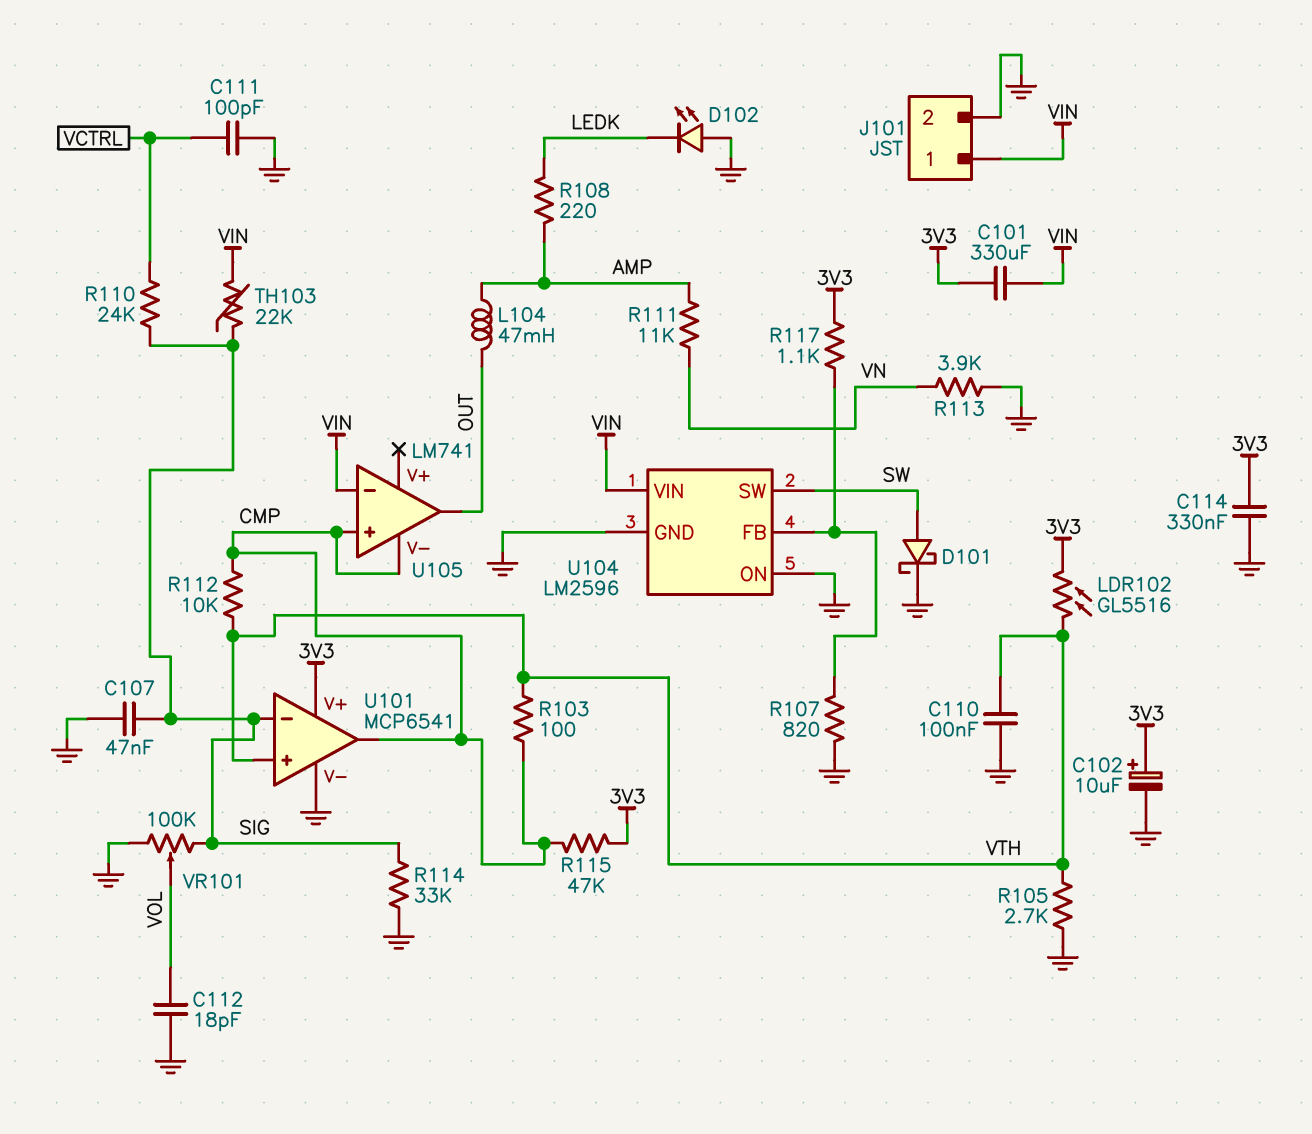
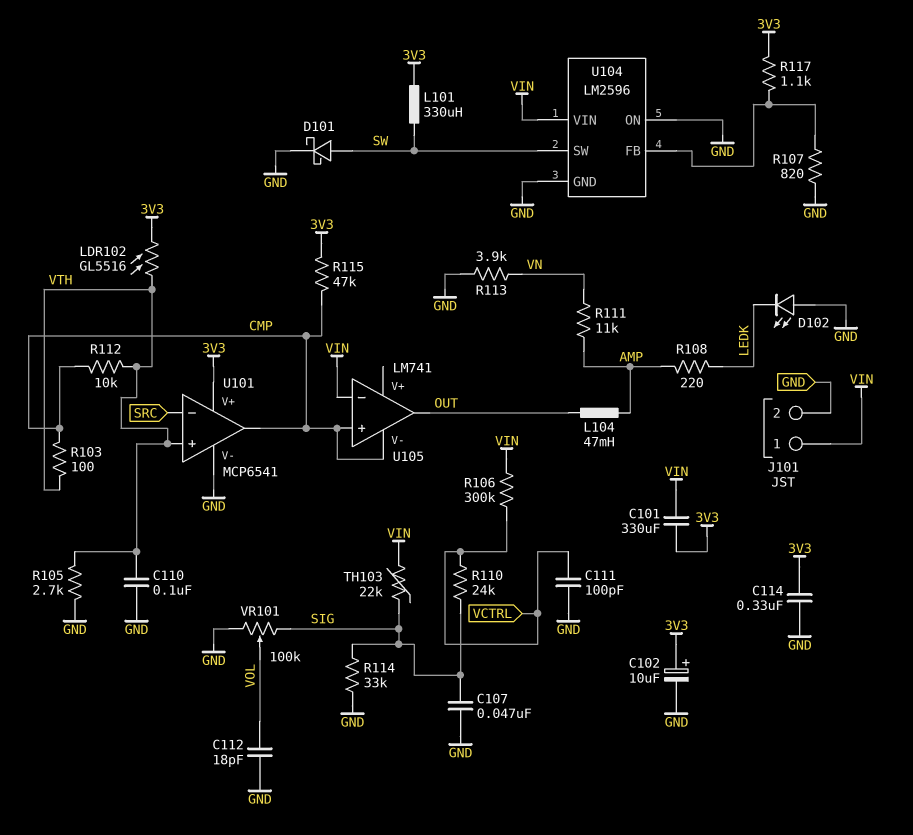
L101: none -> 330uH (3V3, SW)
R106: none -> 300k (VCTRL, VIN)
U101 pin in-: SIG -> SRC

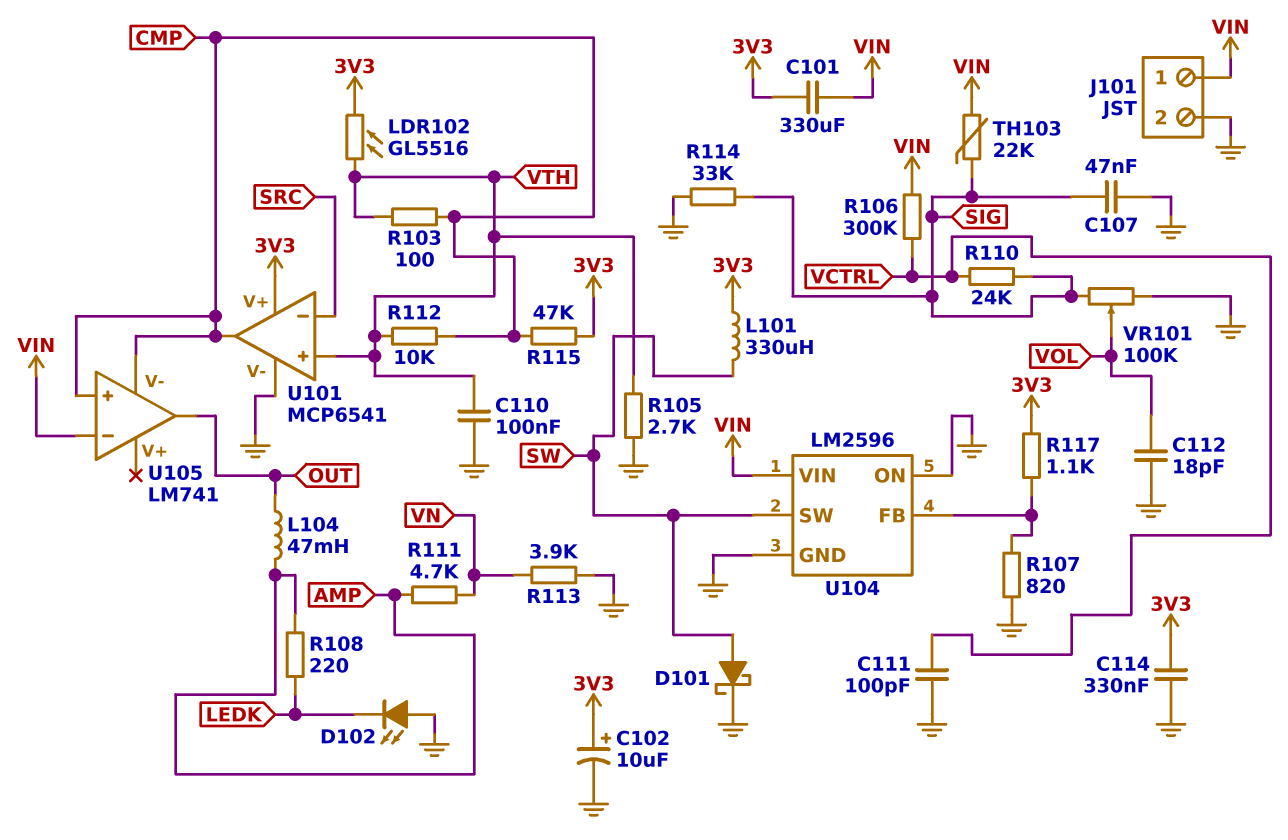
R111: 11k (AMP, VN) -> 4.7k (AMP, VN)

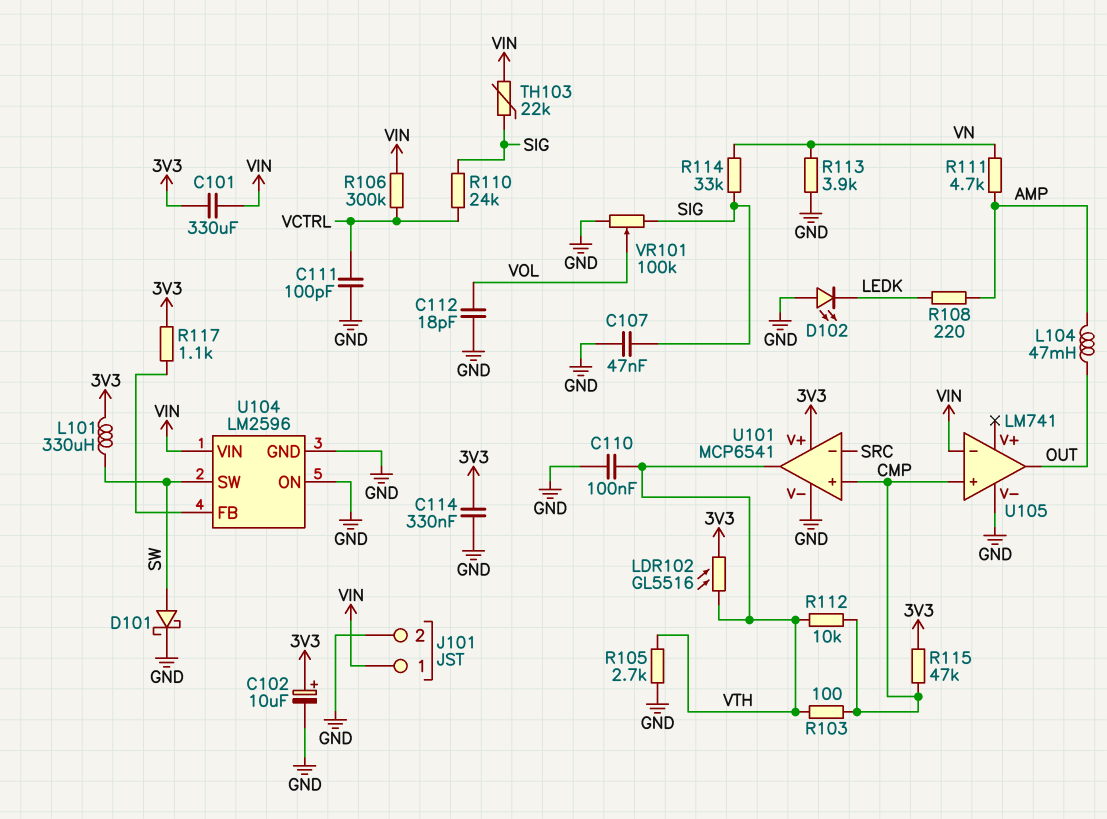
R107: 820 (GND, U104/FB) -> none
R114: 33k (GND, SIG) -> 33k (SIG, VN)
U101 pin in+: VTH -> CMP
U101 pin out: CMP -> VTH
U105 pin V-: CMP -> GND

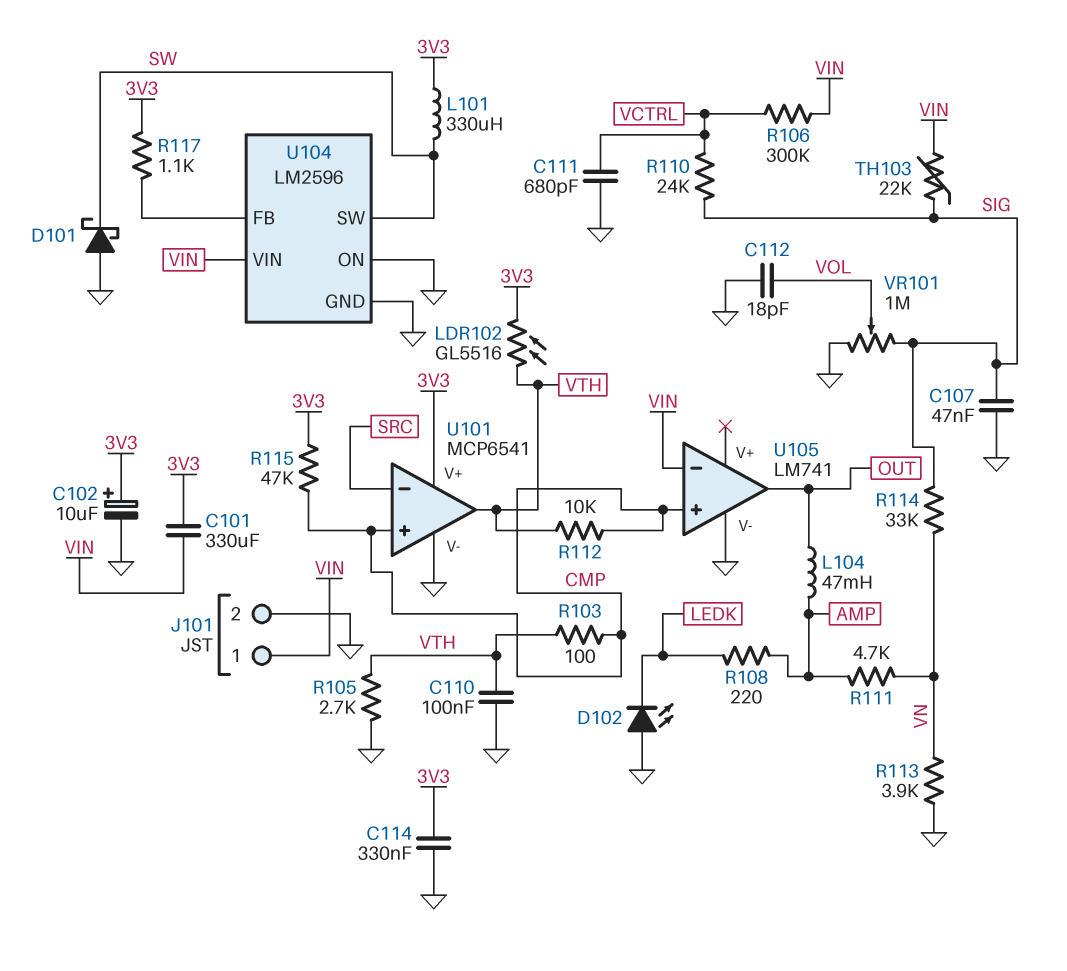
C111: 100pF (GND, VCTRL) -> 680pF (GND, VCTRL)
D101: schottky (A SW, K GND) -> schottky (A GND, K SW)
VR101: 100k (GND, SIG, wiper VOL) -> 1M (GND, SIG, wiper VOL)

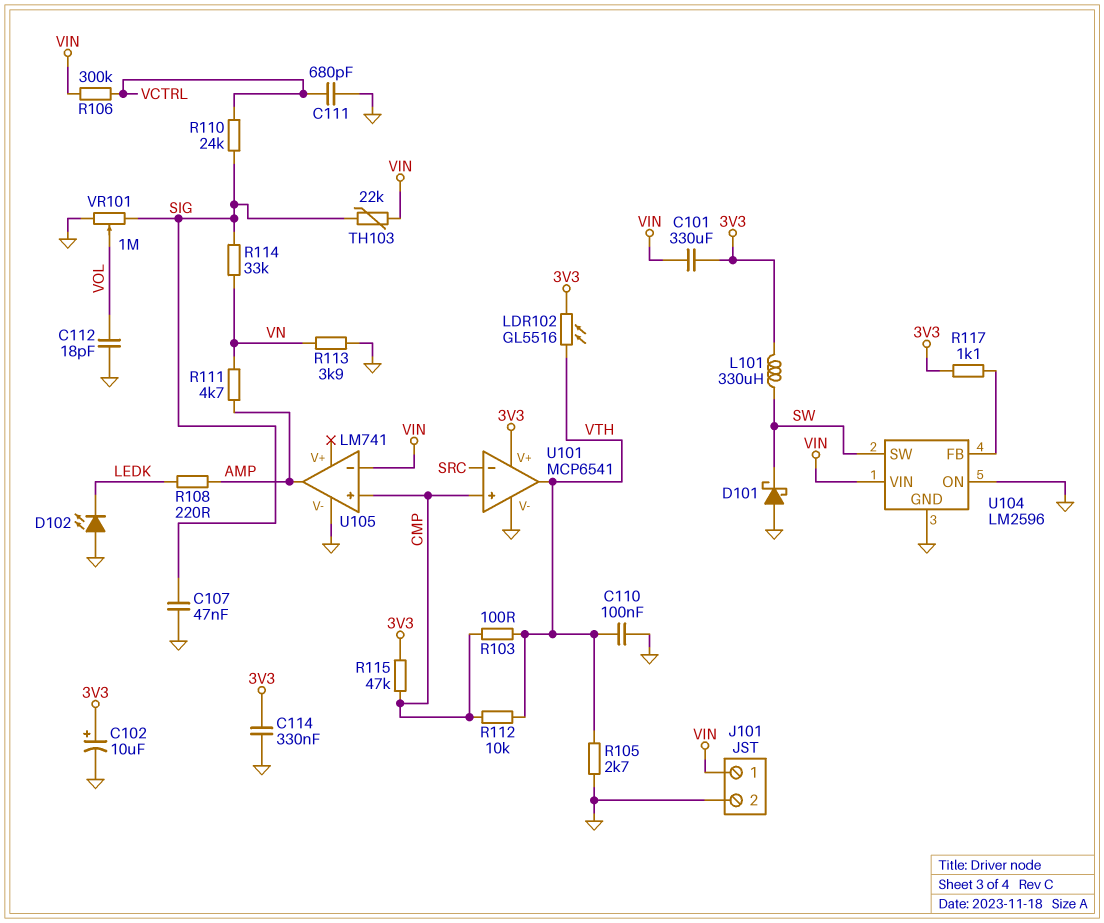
L104: 47mH (AMP, OUT) -> none
U105 pin out: OUT -> AMP

